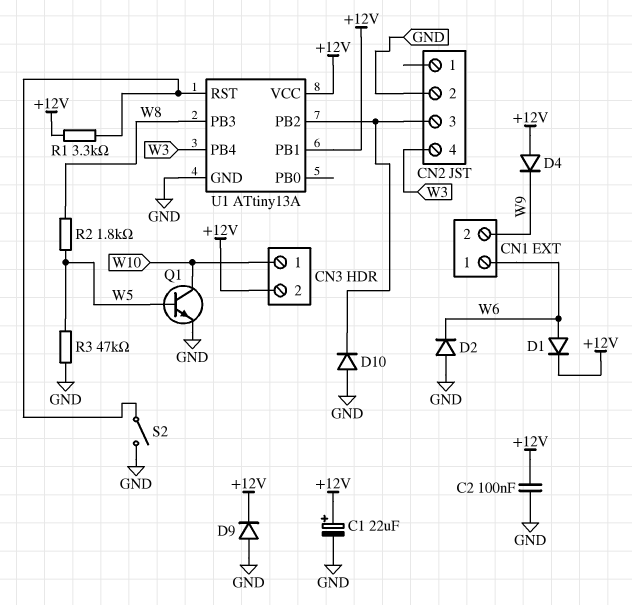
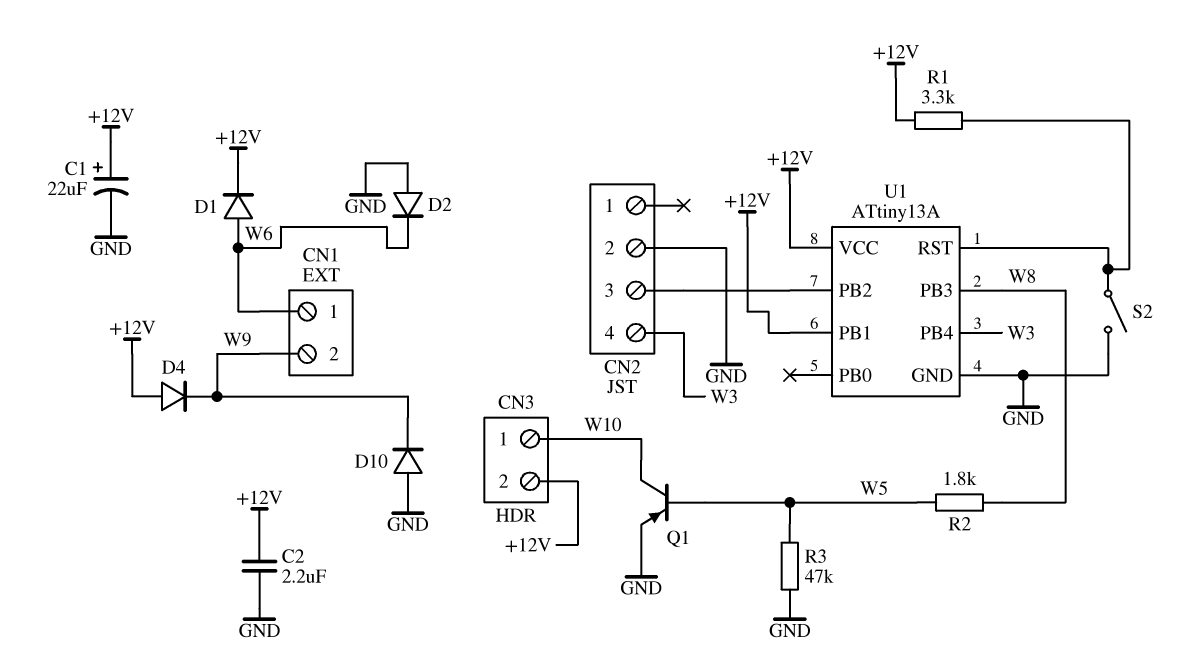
C2: 100nF (+12V, GND) -> 2.2uF (+12V, GND)
D9: diode (A GND, K +12V) -> none
D10: diode (A GND, K CN2/3) -> diode (A GND, K W9)
Q1: NPN (B W5, C W10, E GND) -> PNP (B W5, C W10, E GND)

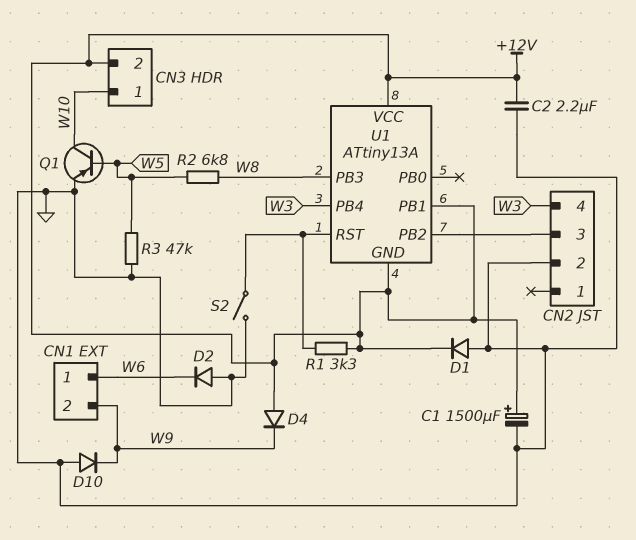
C1: 22uF (plus +12V, minus GND) -> 1500uF (plus +12V, minus GND)
D1: diode (A W6, K +12V) -> diode (A GND, K +12V)
R2: 1.8k (W5, W8) -> 6.8k (W5, W8)
U1 pin GND: GND -> +12V

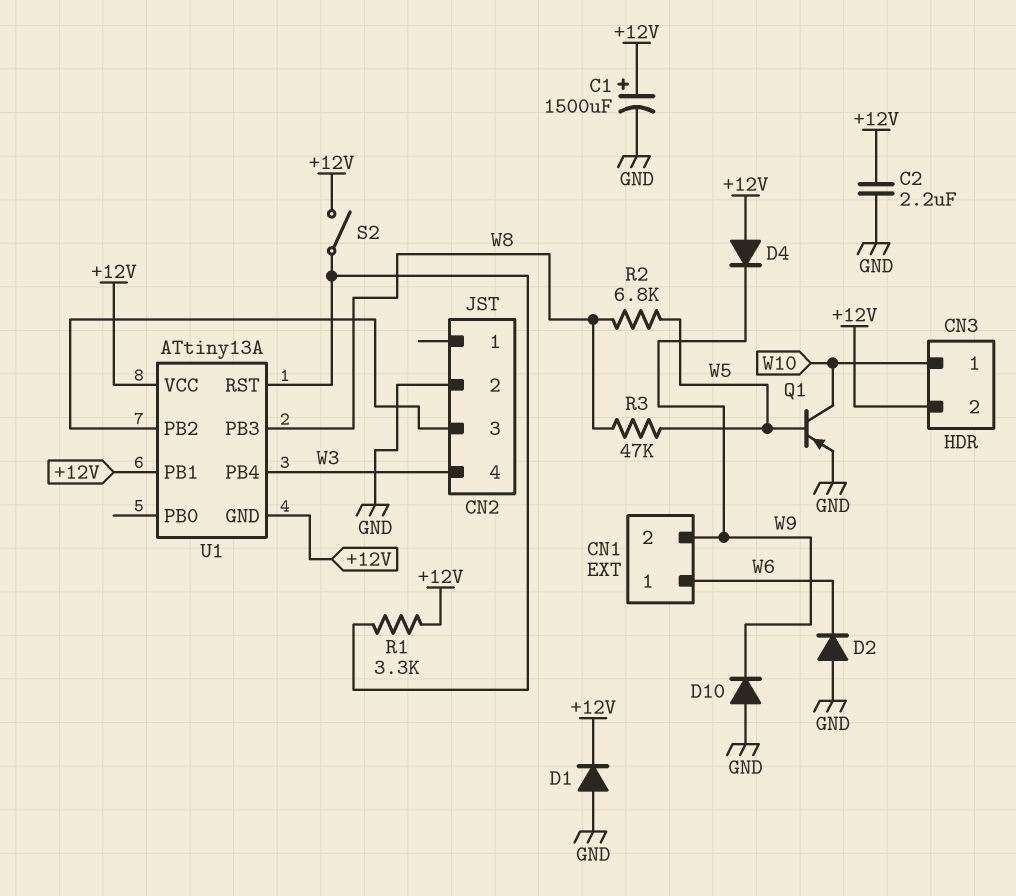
R3: 47k (GND, W5) -> 47k (W5, W8)
S2: switch (GND, U1/RST) -> switch (+12V, U1/RST)

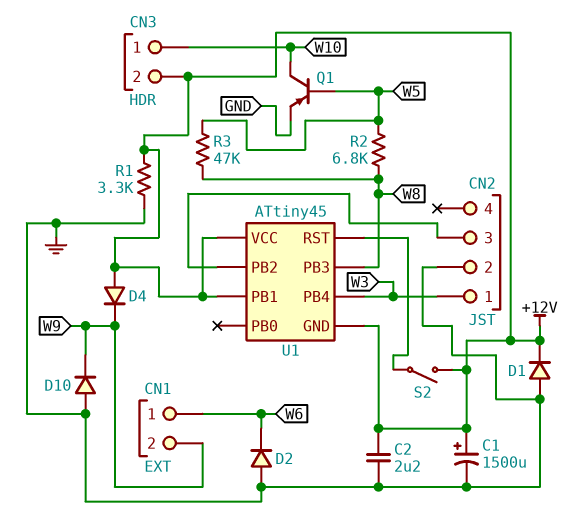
CN2 pin 1: none -> W3
CN2 pin 4: W3 -> none
R1: 3.3k (+12V, U1/RST) -> 3.3k (+12V, GND)
U1: ATtiny13A -> ATtiny45

